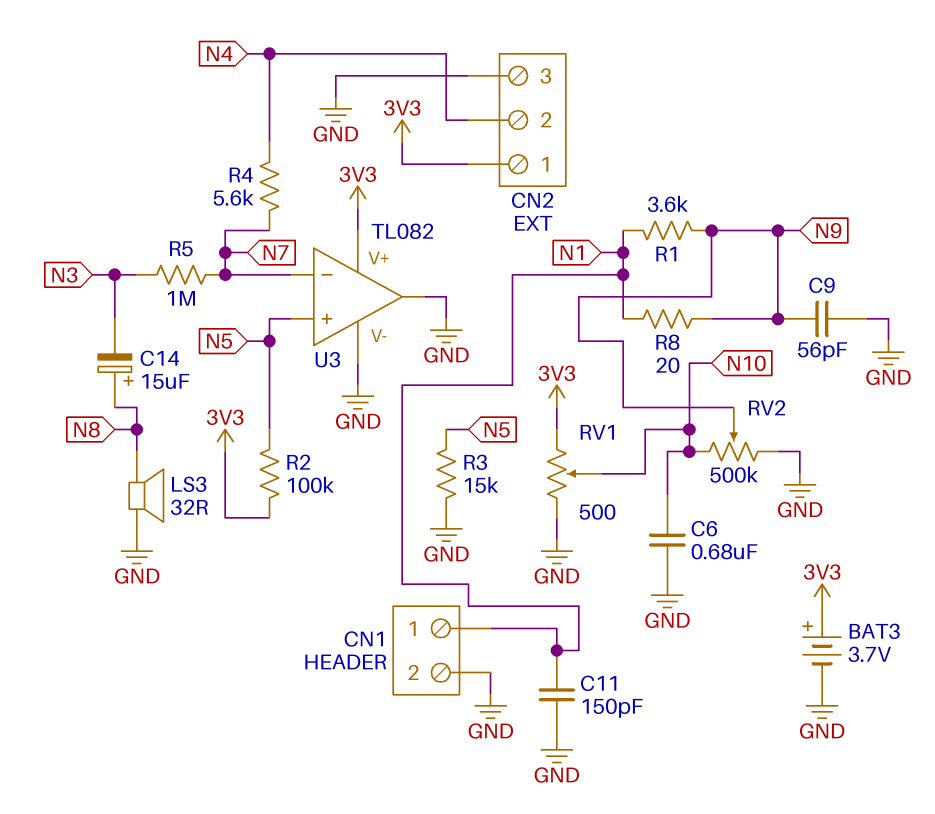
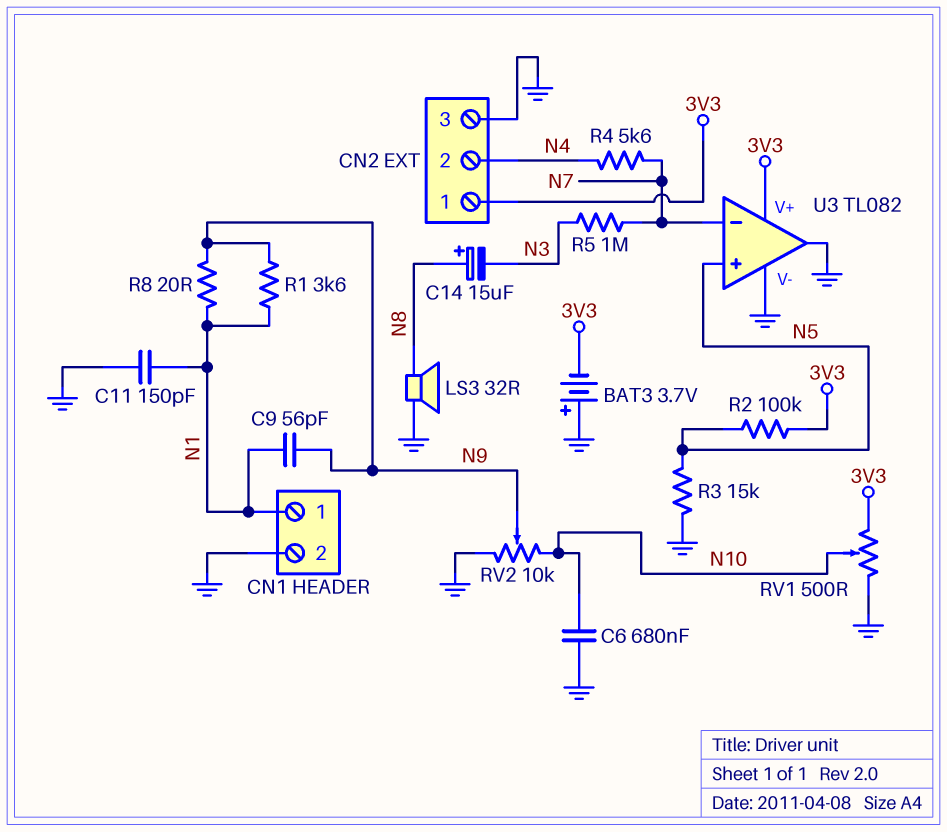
BAT3: 3.7V (plus 3V3, minus GND) -> 3.7V (plus GND, minus 3V3)
C9: 56pF (GND, N9) -> 56pF (N1, N9)
RV2: 500k (GND, N10, wiper N9) -> 10k (GND, N10, wiper N9)

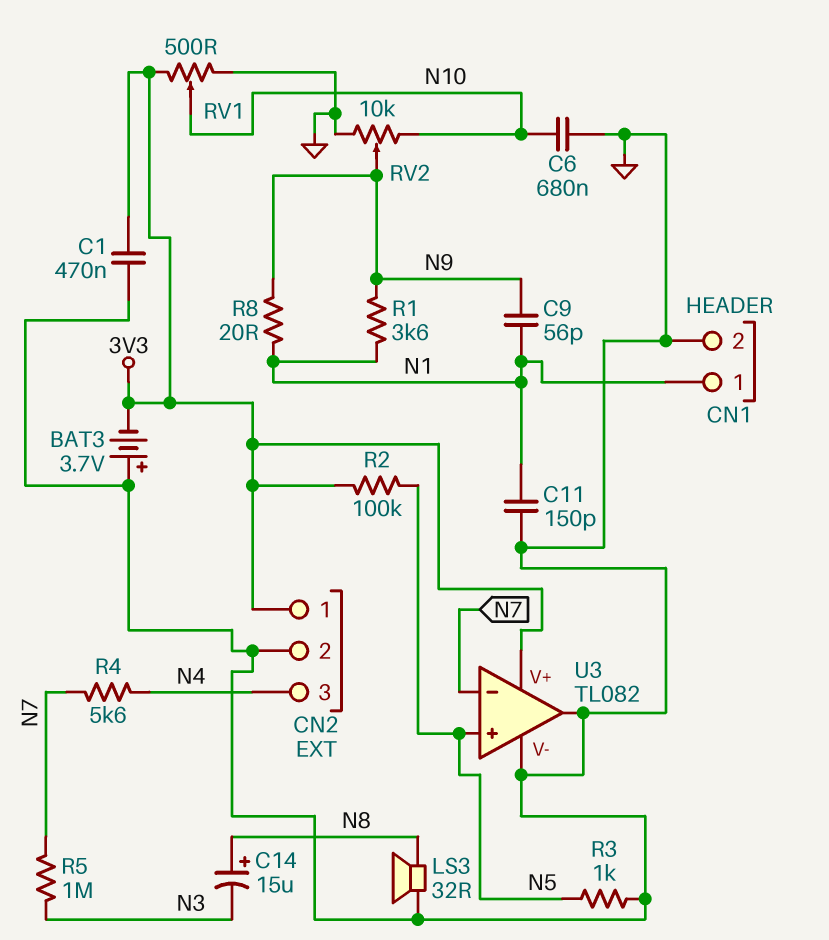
C1: none -> 470nF (3V3, GND)
CN2 pin 2: N4 -> GND
CN2 pin 3: GND -> N4
R3: 15k (GND, N5) -> 1k (GND, N5)

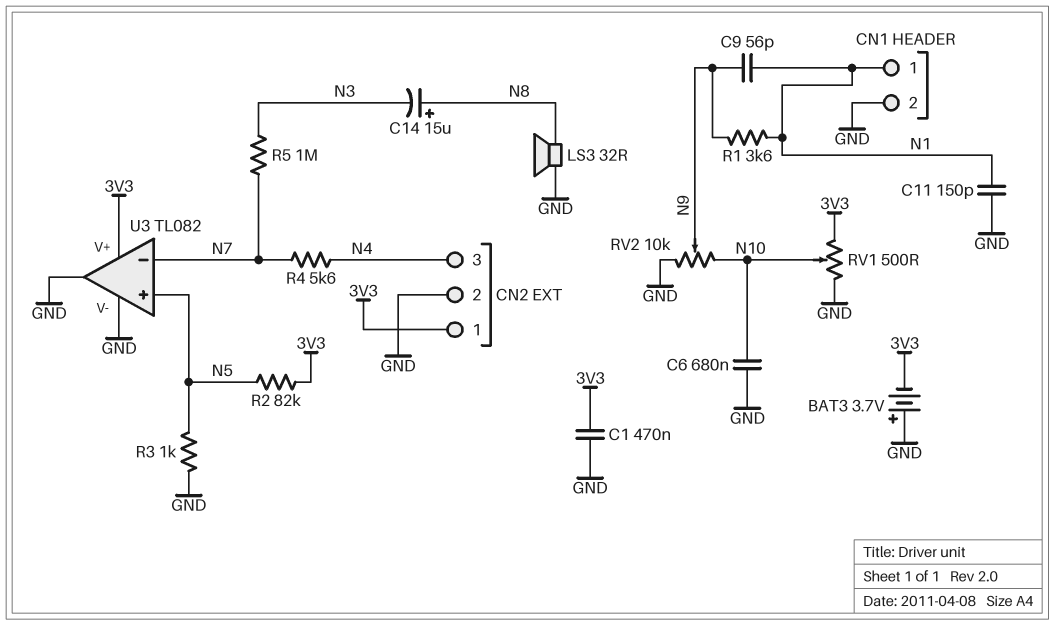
R2: 100k (3V3, N5) -> 82k (3V3, N5)
R8: 20 (N1, N9) -> none

